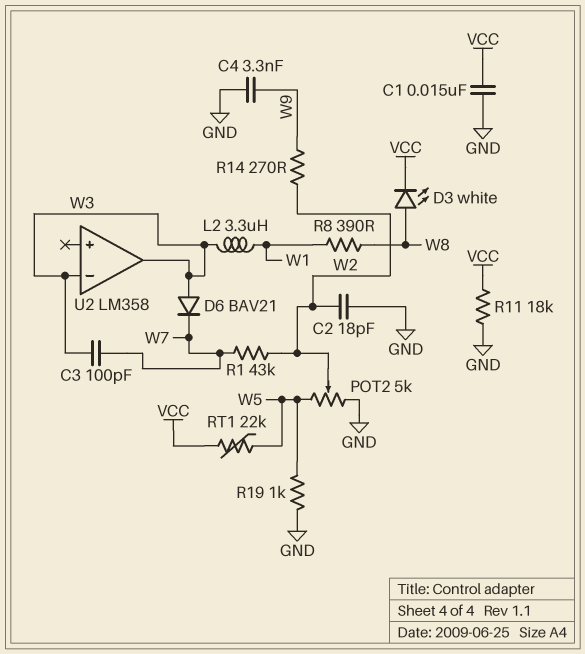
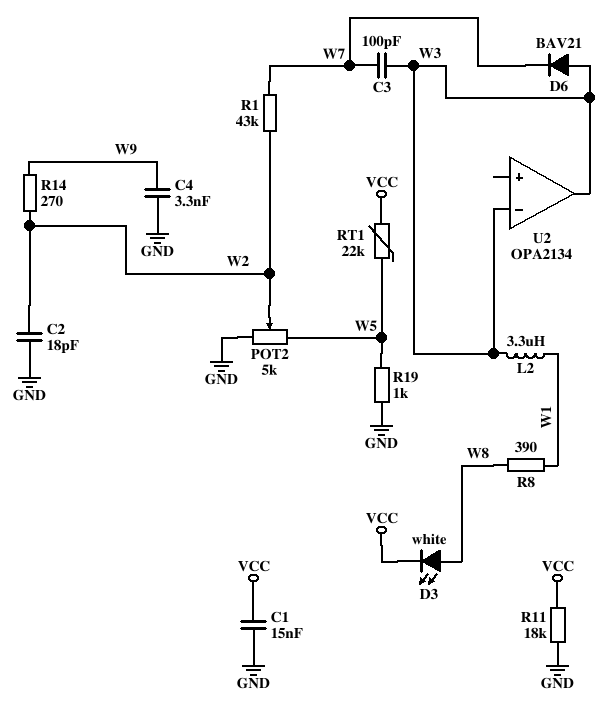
U2: LM358 -> OPA2134

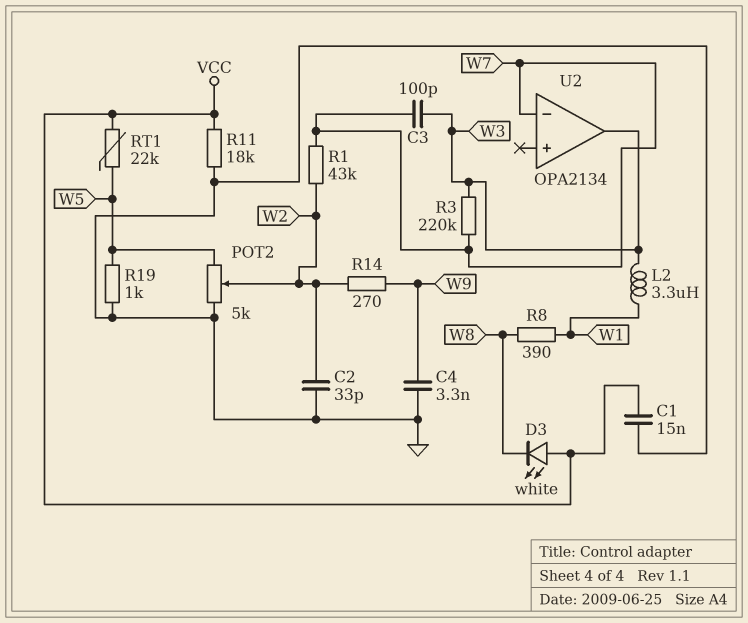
C2: 18pF (GND, W2) -> 33pF (GND, W2)
D3: LED white (A W8, K VCC) -> LED white (A VCC, K W8)
D6: diode BAV21 (A W3, K W7) -> none
R3: none -> 220k (W3, W7)
U2 pin in-: W3 -> W7

